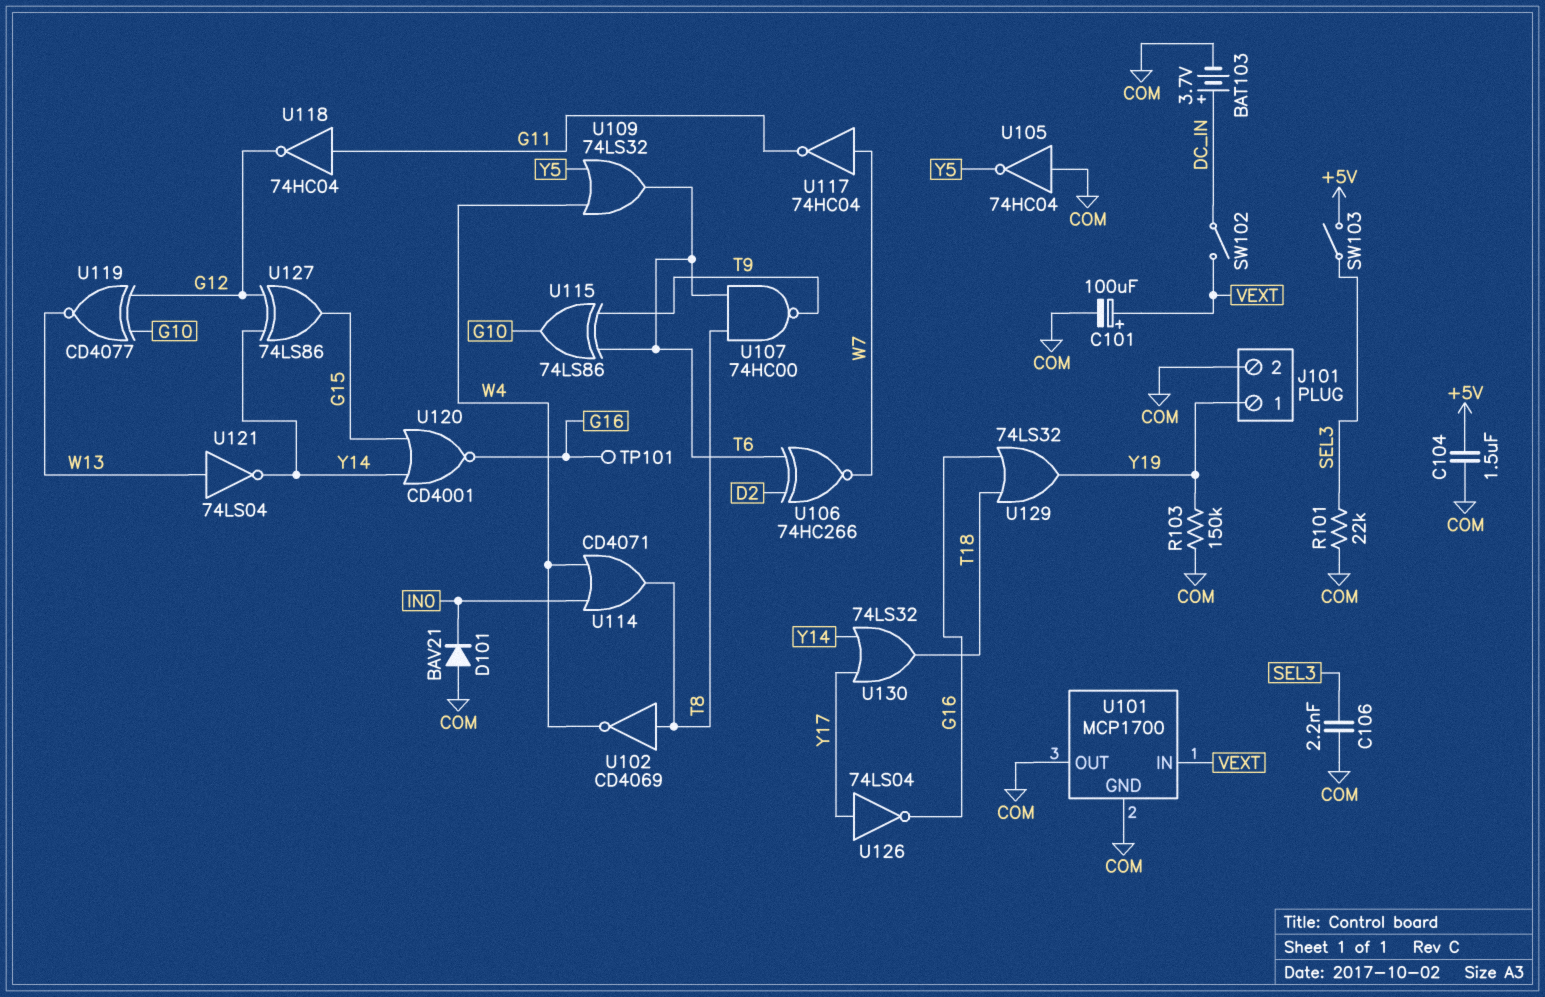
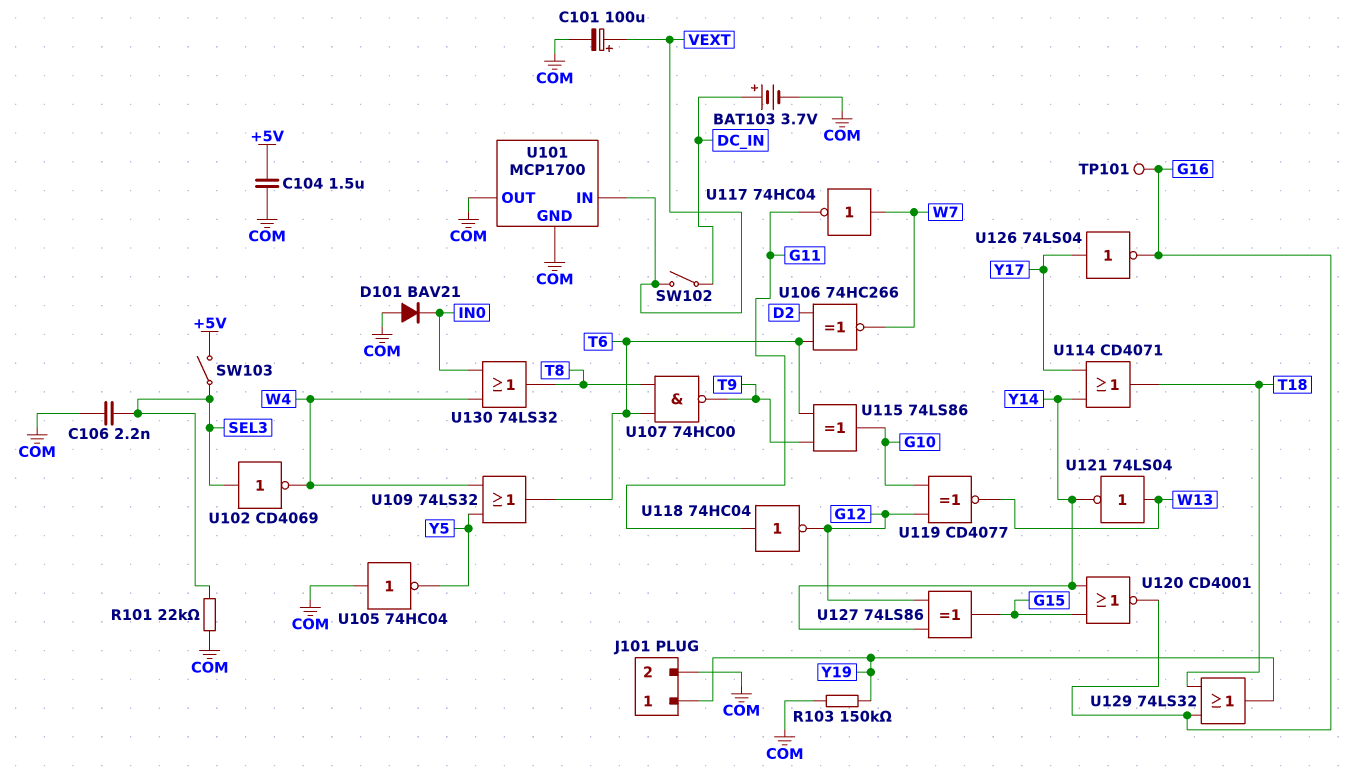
U102: NOT CD4069 (in T8, out W4) -> NOT CD4069 (in SEL3, out W4)
U114: OR CD4071 (in IN0, in W4, out T8) -> OR CD4071 (in Y14, in Y17, out T18)
U130: OR 74LS32 (in Y14, in Y17, out T18) -> OR 74LS32 (in IN0, in W4, out T8)

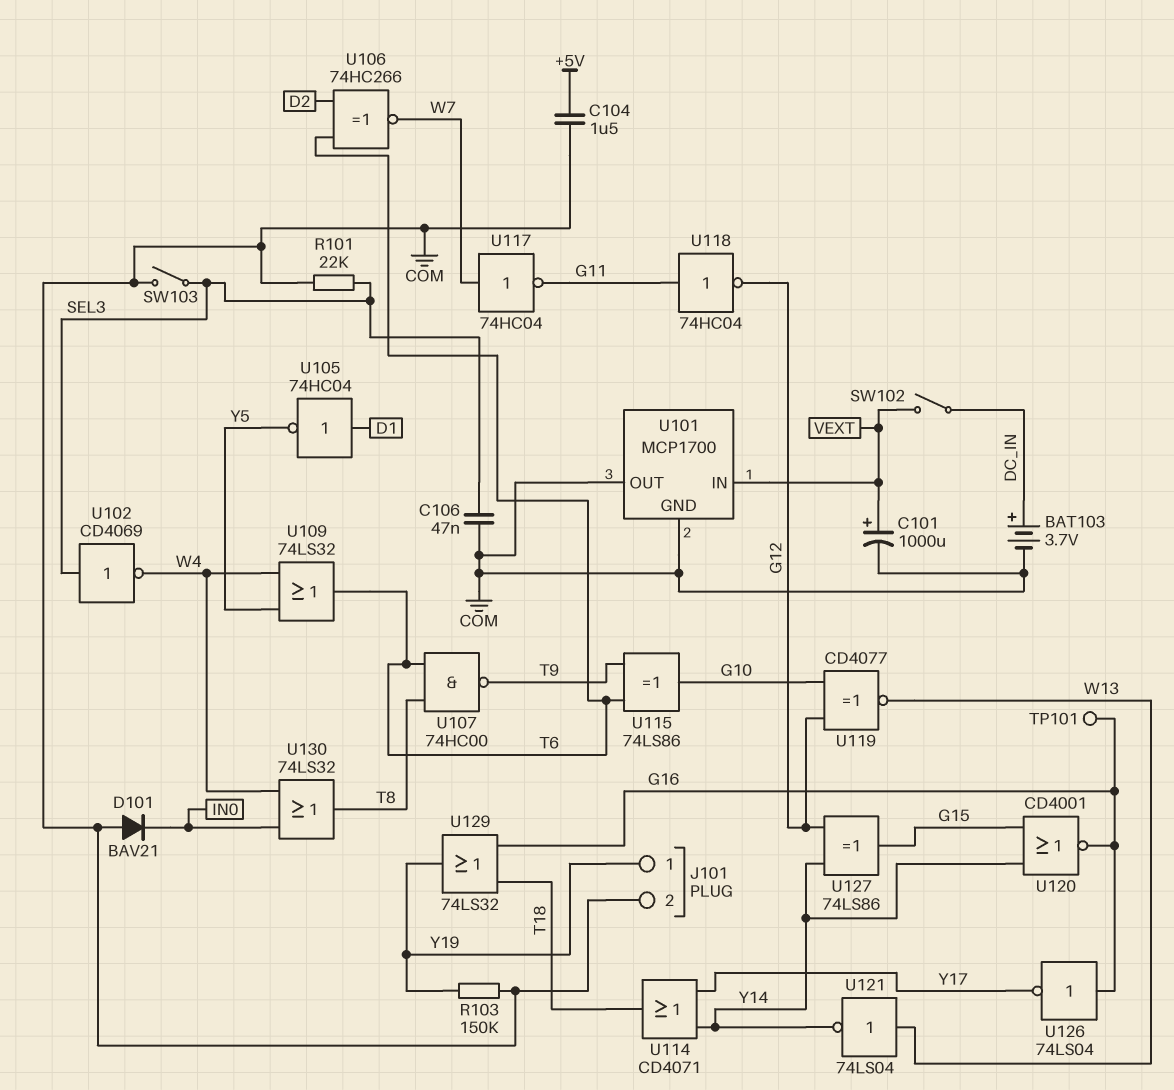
C101: 100uF (plus VEXT, minus COM) -> 1000uF (plus VEXT, minus COM)
C106: 2.2nF (COM, SEL3) -> 47nF (COM, SEL3)
SW103: switch (+5V, SEL3) -> switch (COM, SEL3)
U105: NOT 74HC04 (in COM, out Y5) -> NOT 74HC04 (in D1, out Y5)
U126: NOT 74LS04 (in Y17, out G16) -> NOT 74LS04 (in G16, out Y17)

